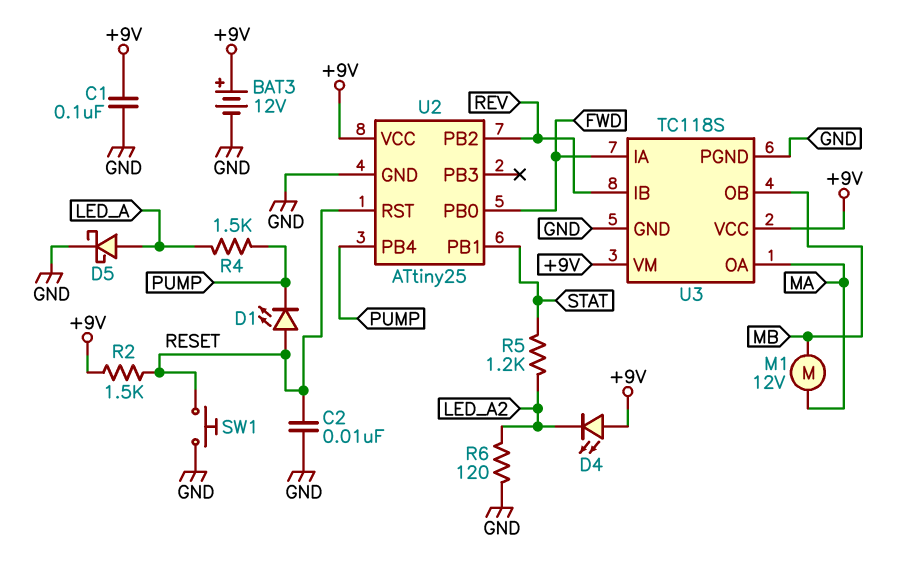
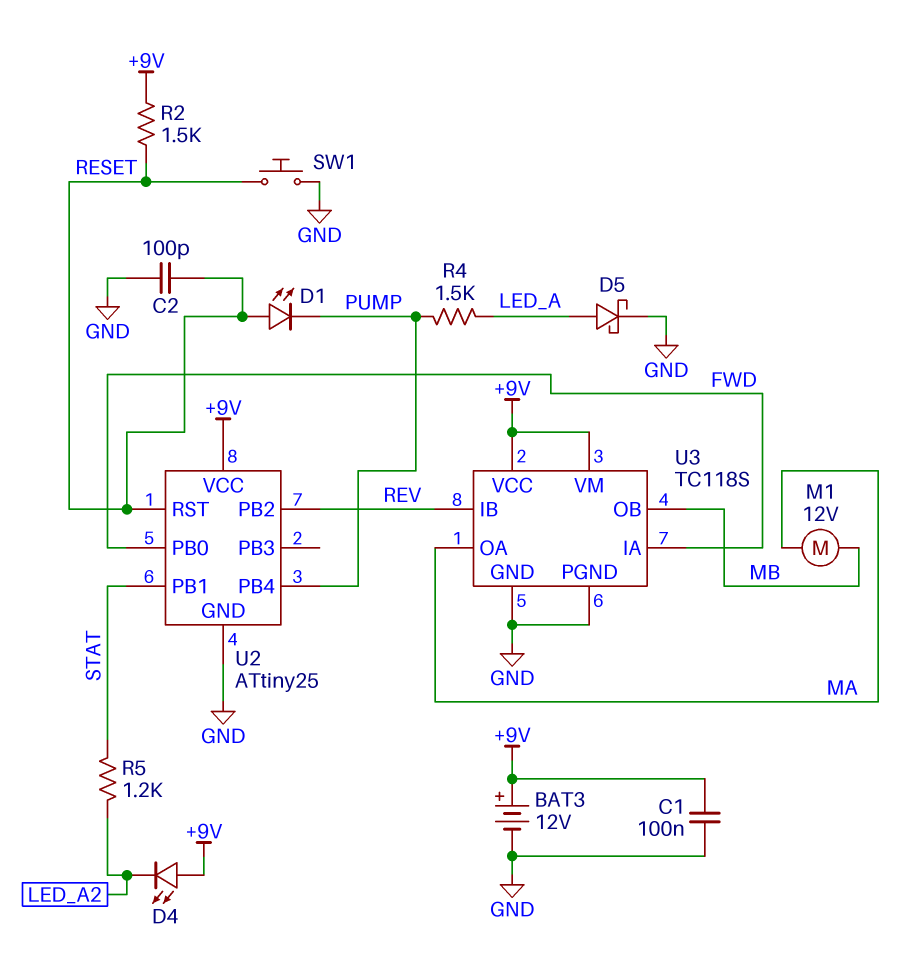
C2: 10nF (GND, RESET) -> 100pF (GND, RESET)
R6: 120 (GND, LED_A2) -> none

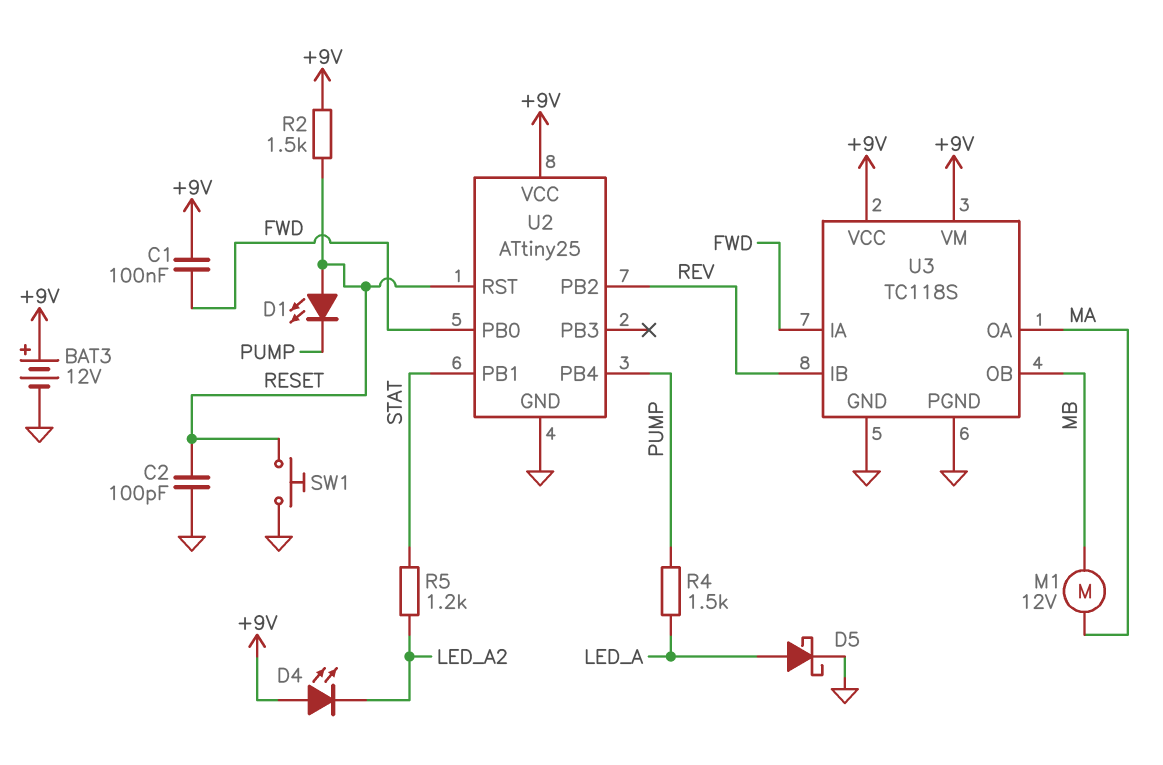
C1: 100nF (+9V, GND) -> 100nF (+9V, FWD)

